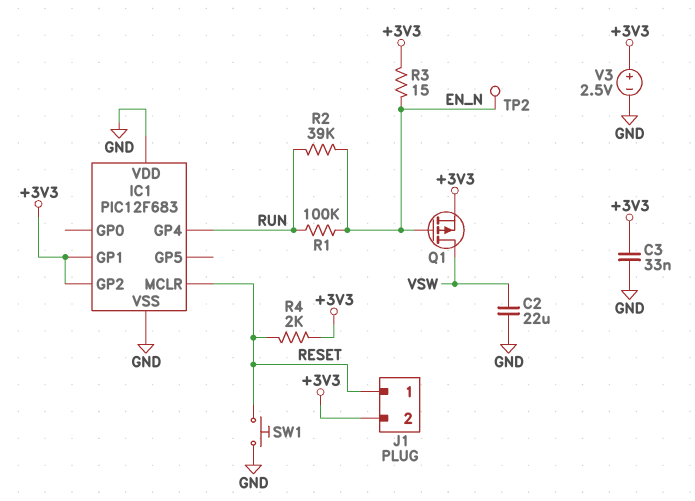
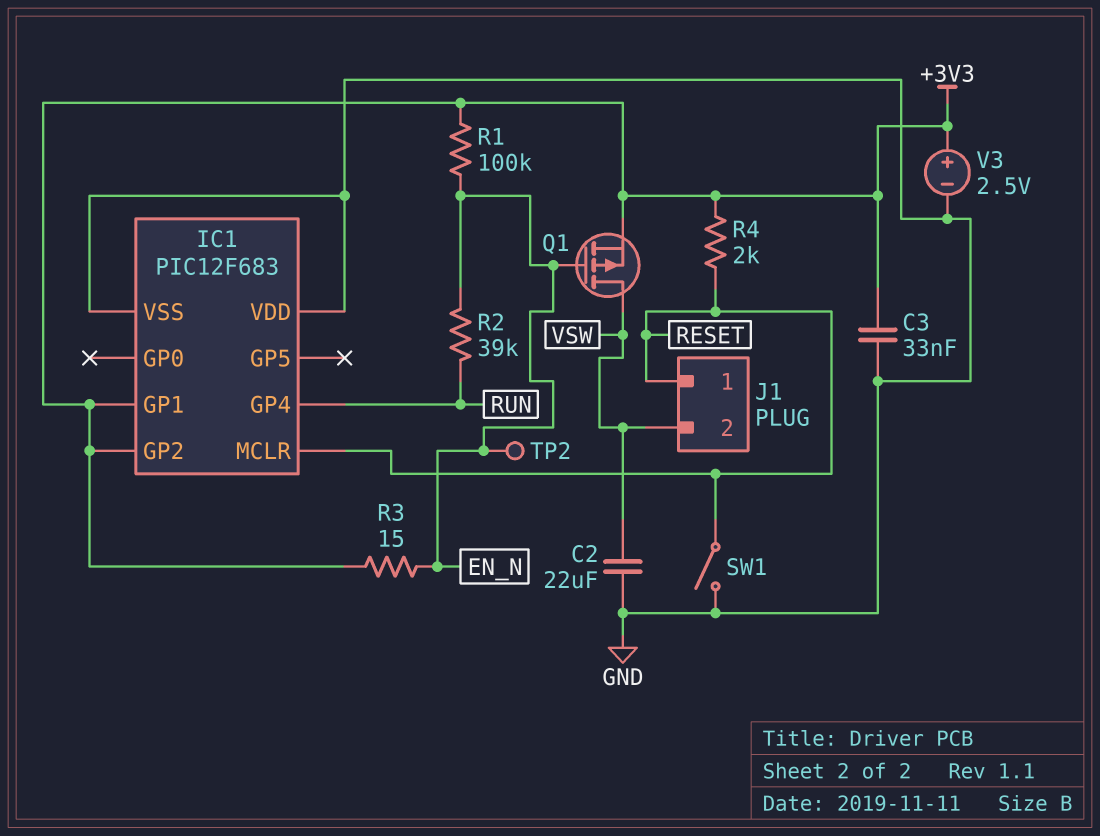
J1 pin 2: +3V3 -> VSW
R1: 100k (EN_N, RUN) -> 100k (+3V3, EN_N)
SW1: button (GND, RESET) -> switch (GND, RESET)

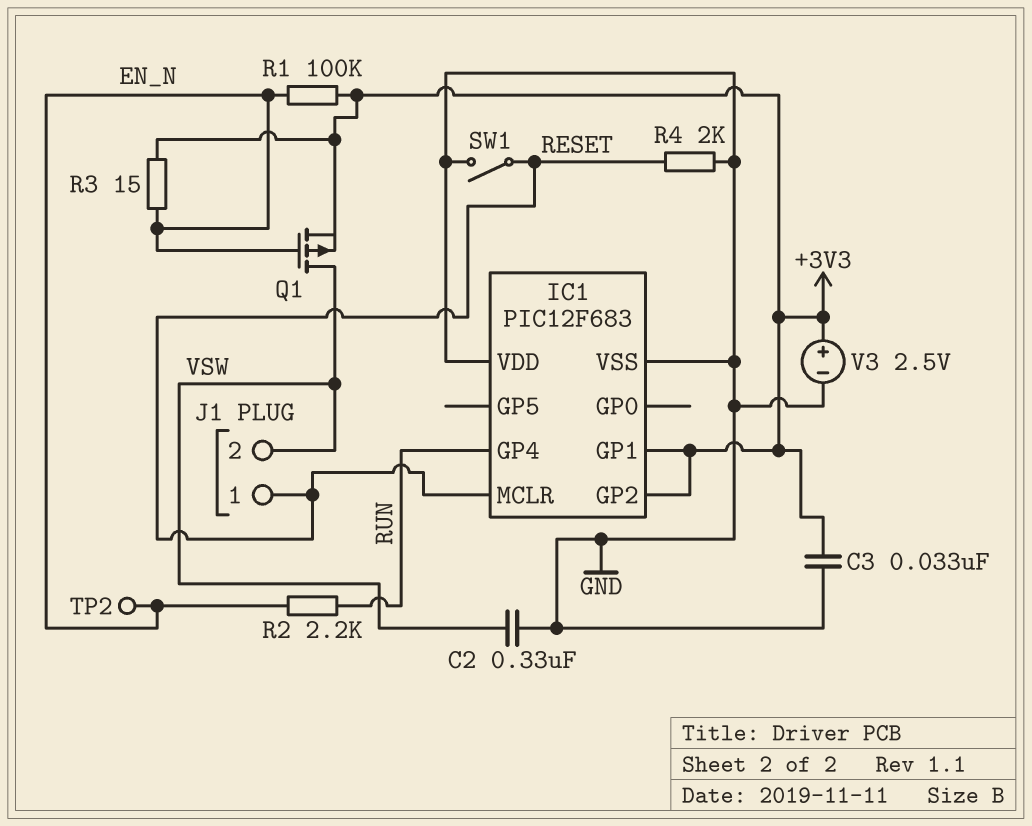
C2: 22uF (GND, VSW) -> 330nF (GND, VSW)
R2: 39k (EN_N, RUN) -> 2.2k (EN_N, RUN)
R4: 2k (+3V3, RESET) -> 2k (GND, RESET)

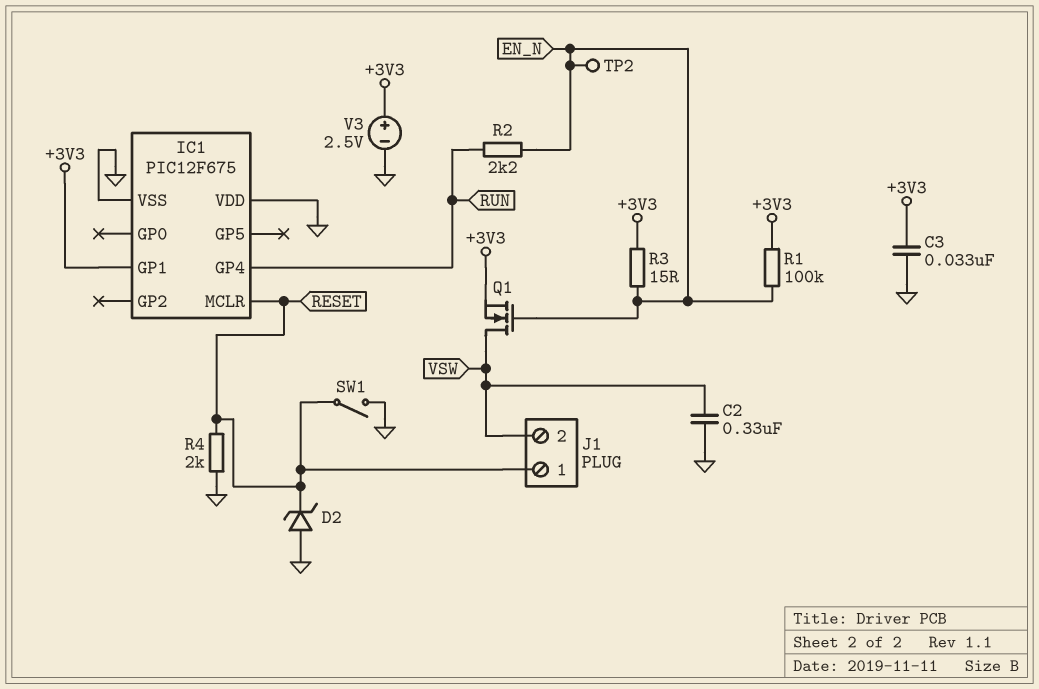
D2: none -> zener (A GND, K RESET)
IC1: PIC12F683 -> PIC12F675
IC1 pin GP2: +3V3 -> none
Q1: PMOS (G EN_N, D VSW, S +3V3) -> NMOS (G EN_N, D VSW, S +3V3)

